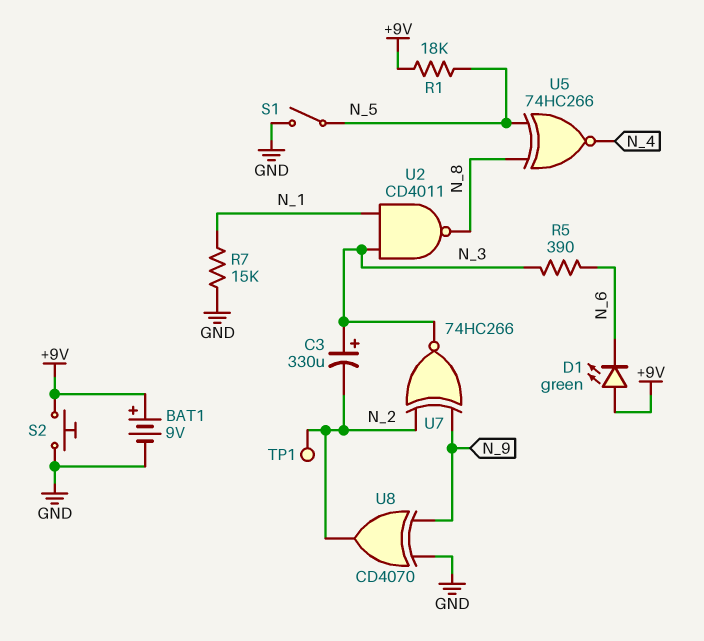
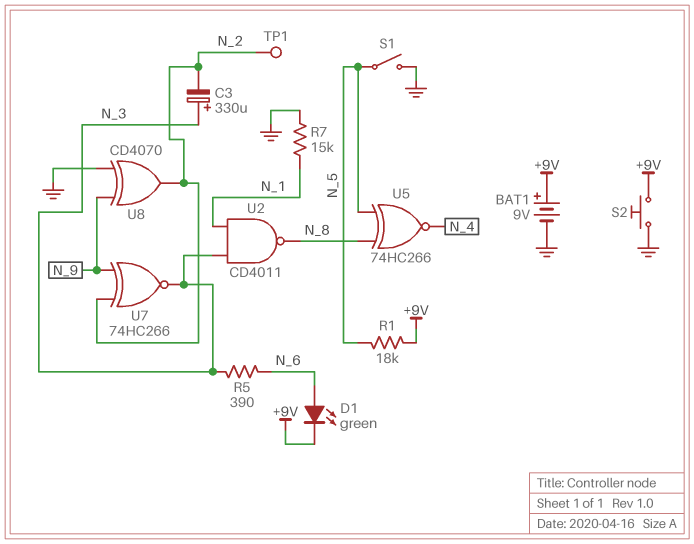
D1: LED green (A +9V, K N_6) -> LED green (A N_6, K +9V)

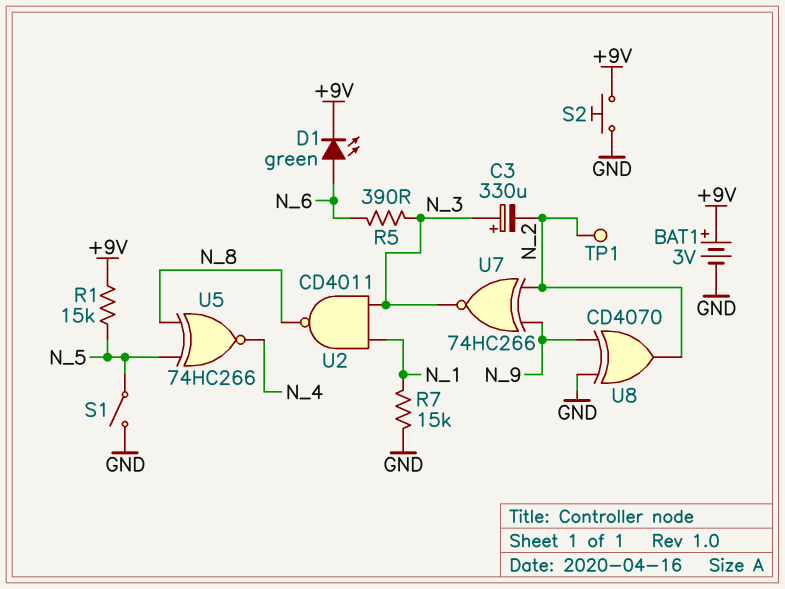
BAT1: 9V (plus +9V, minus GND) -> 3V (plus +9V, minus GND)
R1: 18k (+9V, N_5) -> 15k (+9V, N_5)

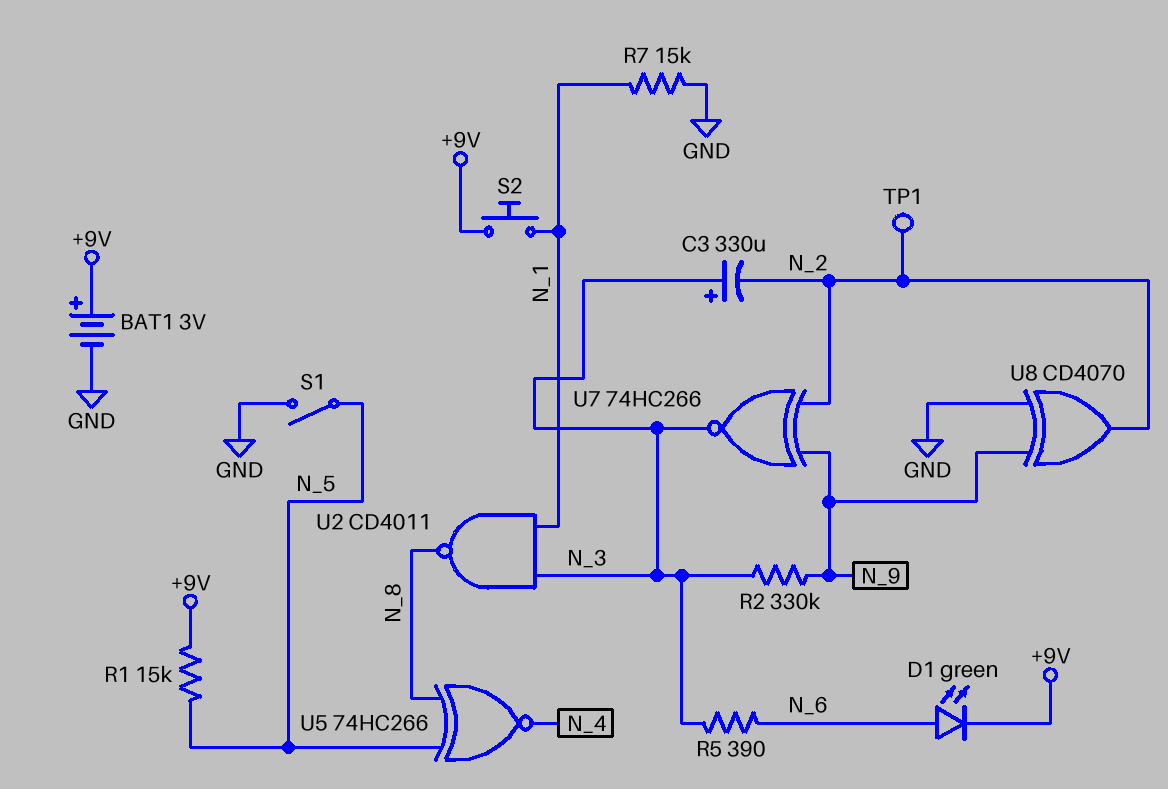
R2: none -> 330k (N_3, N_9)
S2: button (+9V, GND) -> button (+9V, N_1)

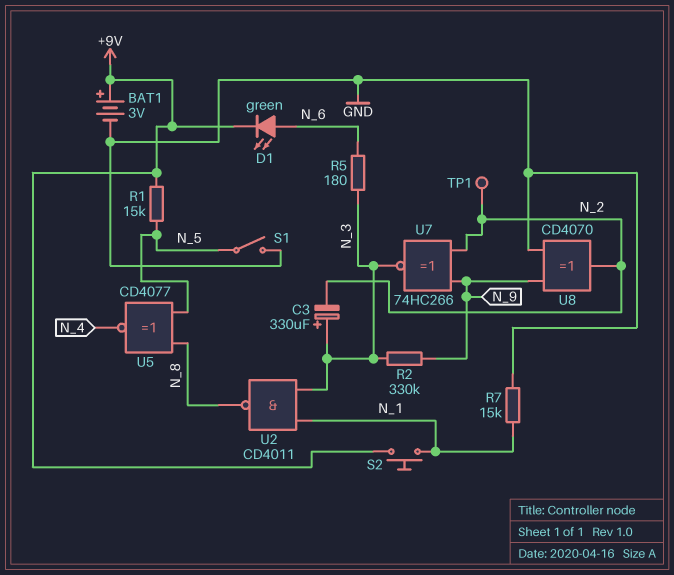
R5: 390 (N_3, N_6) -> 180 (N_3, N_6)
U5: XNOR 74HC266 (in N_5, in N_8, out N_4) -> XNOR CD4077 (in N_5, in N_8, out N_4)

